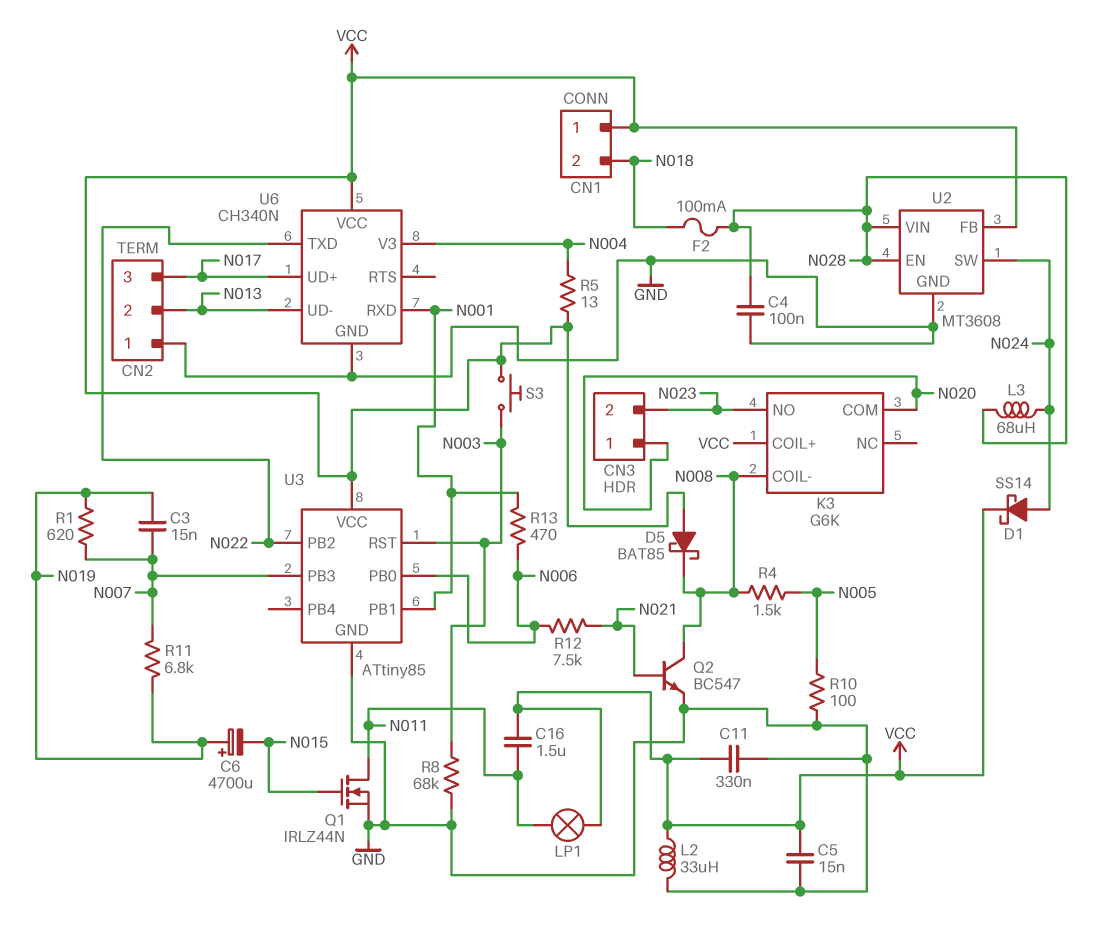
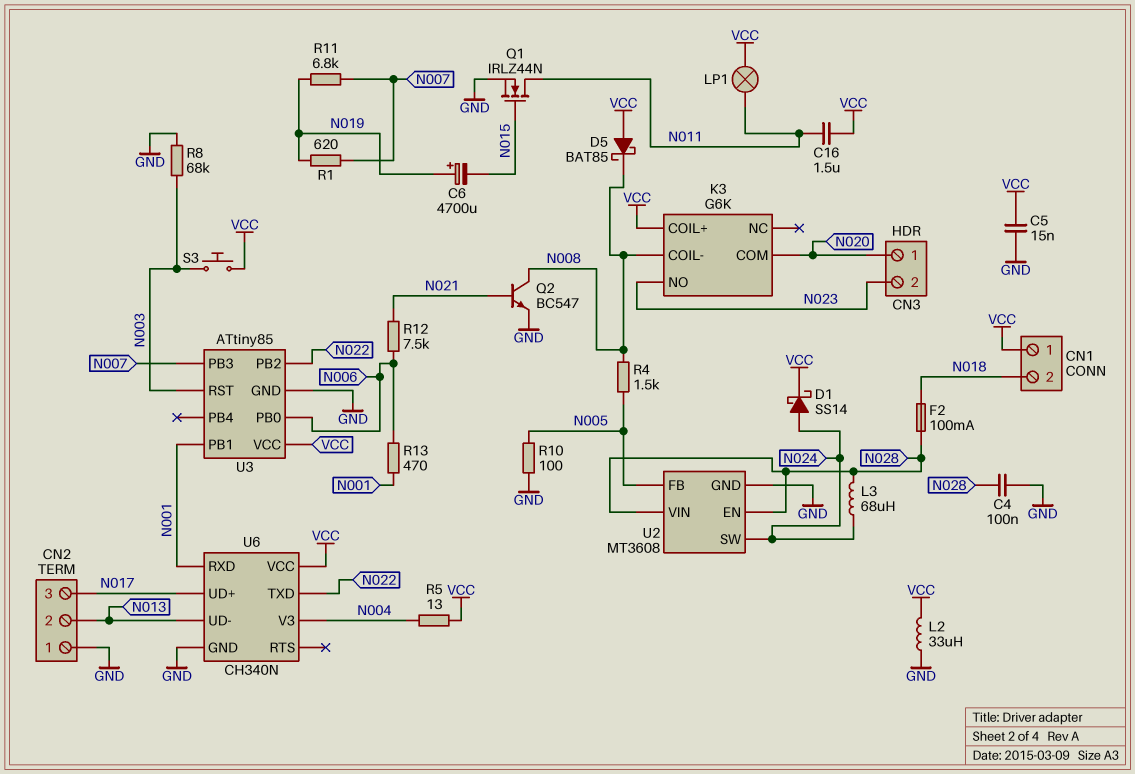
C3: 15nF (N007, N019) -> none
C11: 330nF (GND, VCC) -> none
U2 pin FB: VCC -> N005

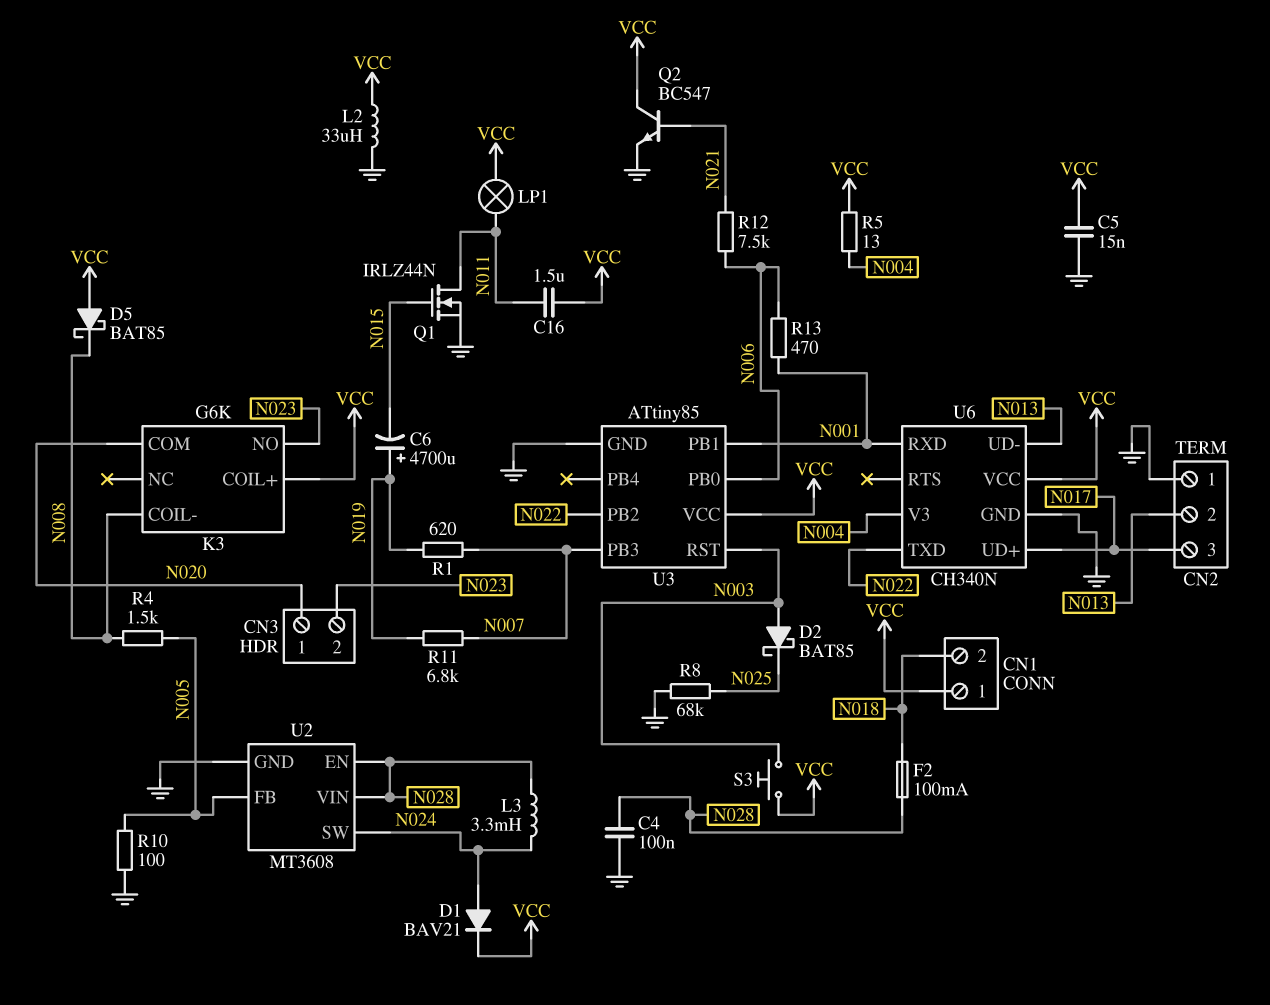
D1: schottky SS14 (A N024, K VCC) -> diode BAV21 (A N024, K VCC)
D2: none -> schottky BAT85 (A N003, K N025)
L3: 68uH (N024, N028) -> 3.3mH (N024, N028)
Q2: NPN BC547 (B N021, C N008, E GND) -> NPN BC547 (B N021, C VCC, E GND)
R8: 68k (GND, N003) -> 68k (GND, N025)

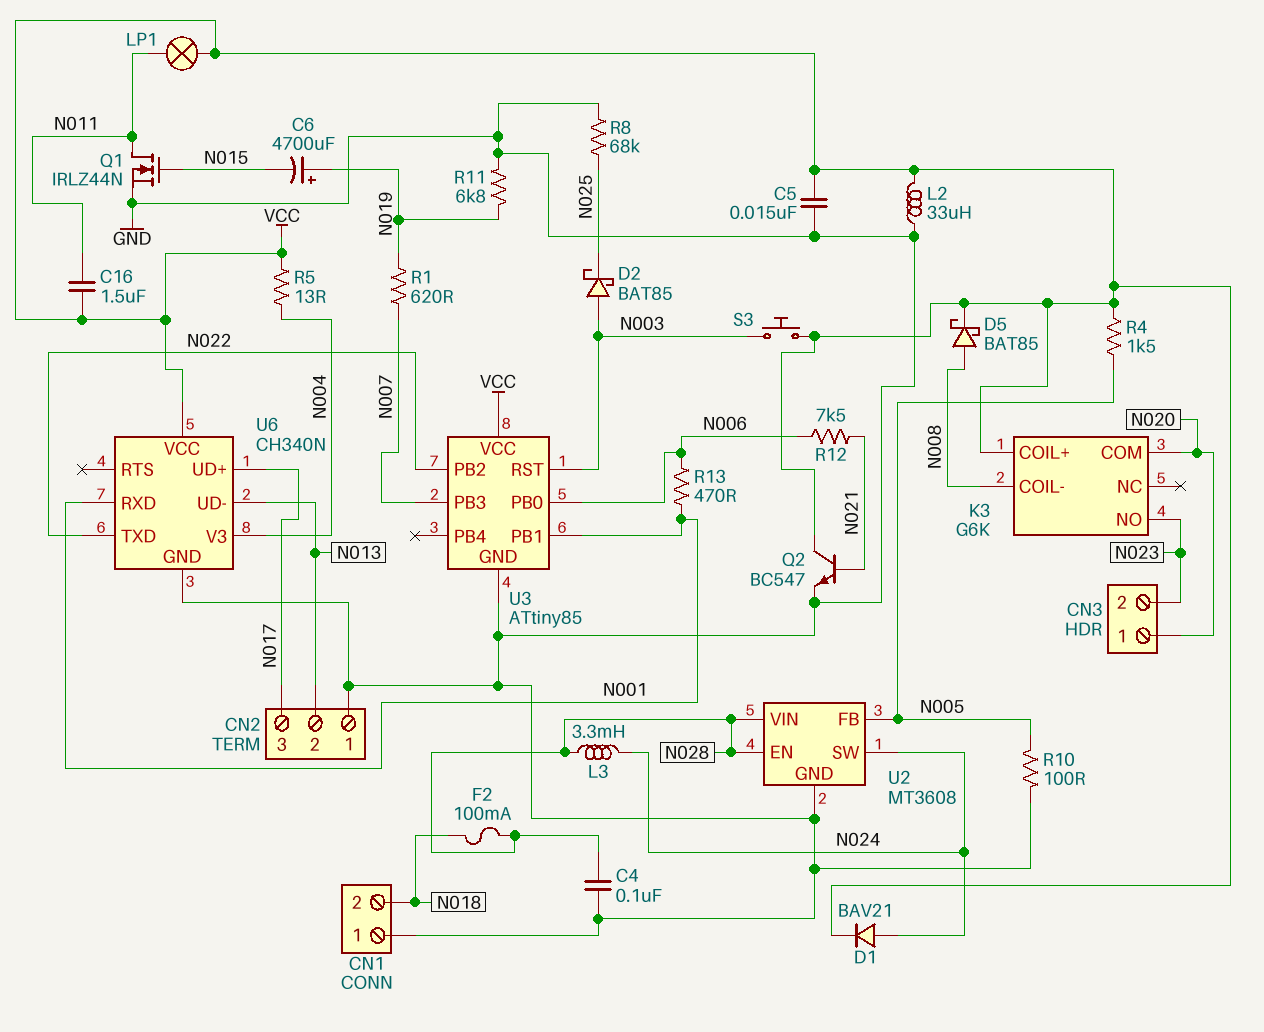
CN1 pin 1: VCC -> GND
D5: schottky BAT85 (A VCC, K N008) -> schottky BAT85 (A N008, K VCC)
R4: 1.5k (N005, N008) -> 1.5k (N005, VCC)
R11: 6.8k (N007, N019) -> 6.8k (GND, N019)

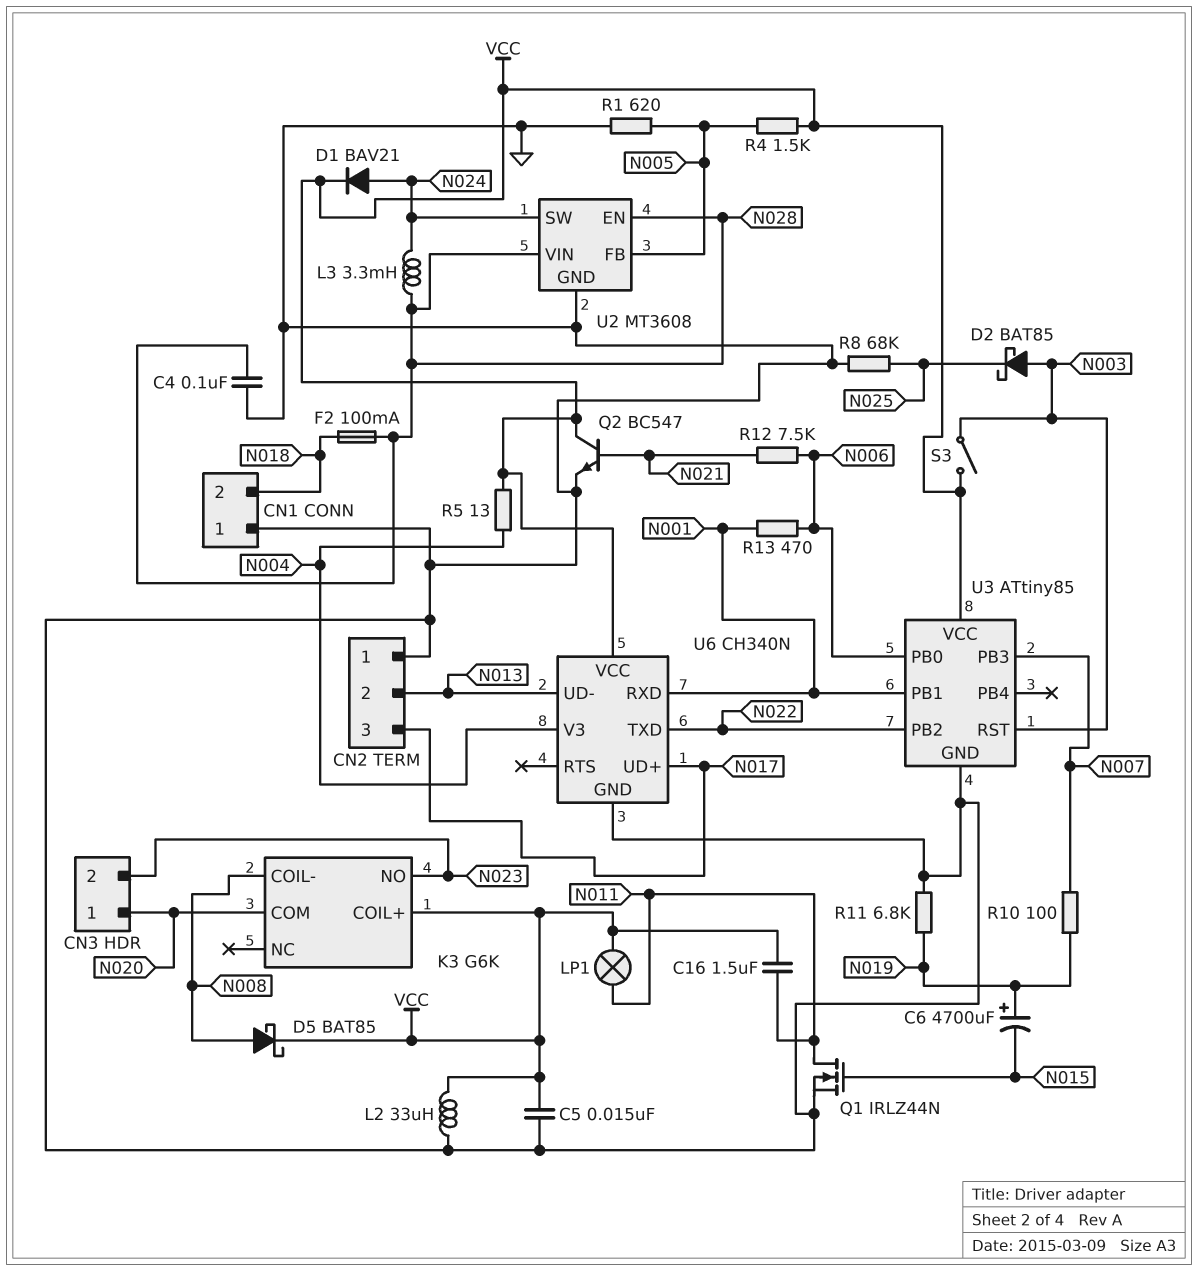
R1: 620 (N007, N019) -> 620 (GND, N005)
R10: 100 (GND, N005) -> 100 (N007, N019)
S3: button (N003, VCC) -> switch (N003, VCC)

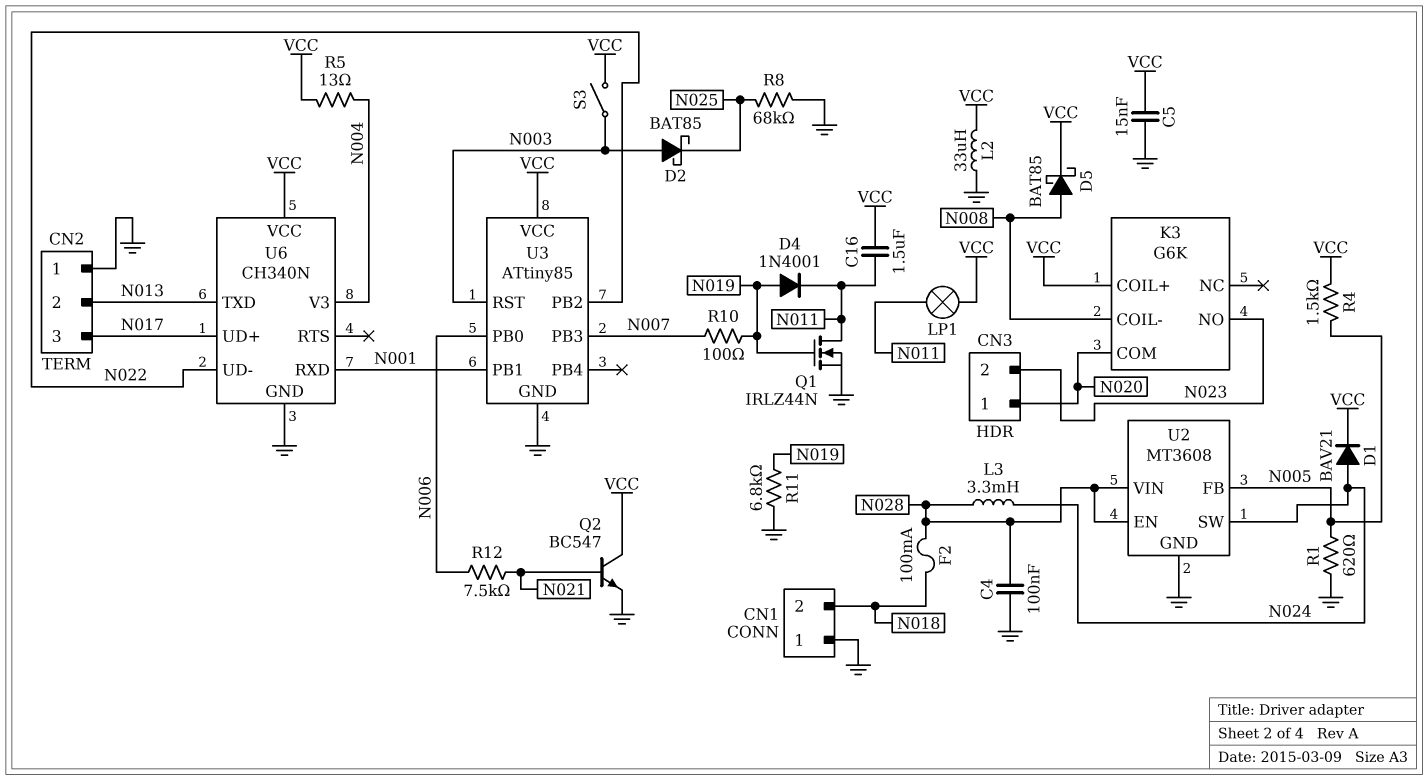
C6: 4700uF (plus N019, minus N015) -> none
D4: none -> diode 1N4001 (A N019, K N011)
Q1: NMOS IRLZ44N (G N015, D N011, S GND) -> NMOS IRLZ44N (G N019, D N011, S GND)
R13: 470 (N001, N006) -> none
U6 pin TXD: N022 -> N013
U6 pin UD-: N013 -> N022

